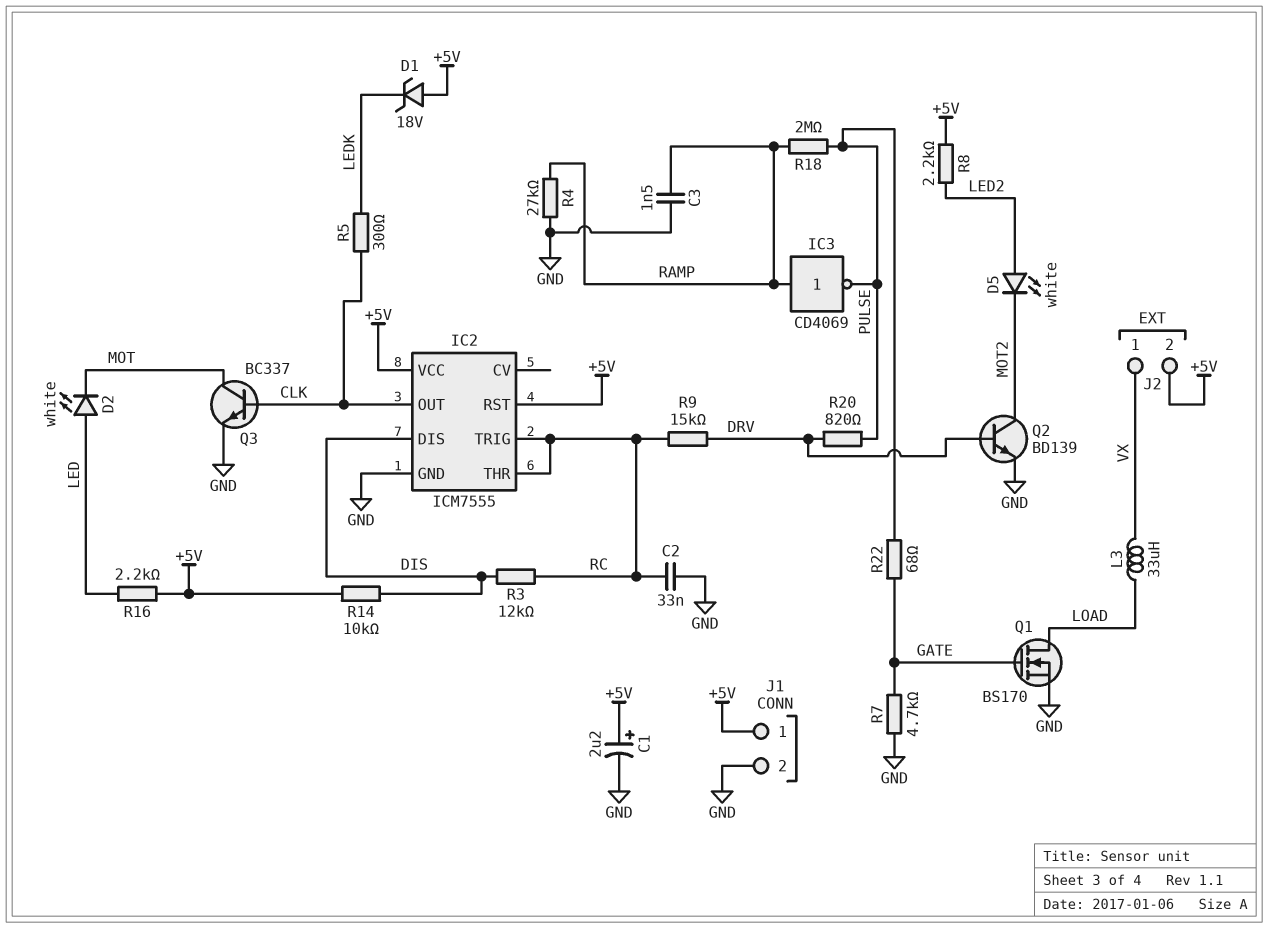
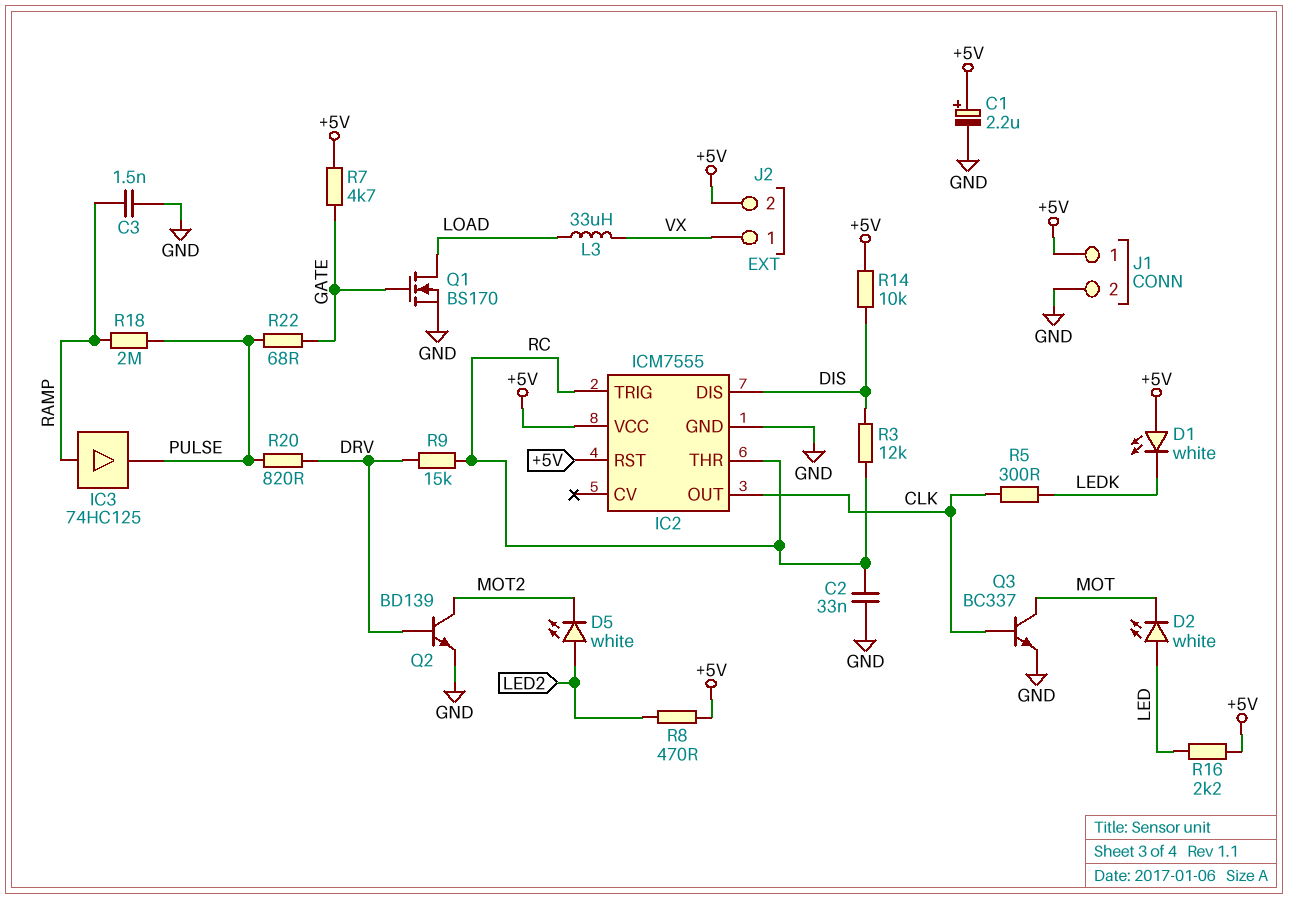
D1: zener 18V (A +5V, K LEDK) -> LED white (A +5V, K LEDK)
IC3: NOT CD4069 (in RAMP, out PULSE) -> buffer 74HC125 (in RAMP, out PULSE)
R4: 27k (GND, RAMP) -> none
R7: 4.7k (GATE, GND) -> 4.7k (+5V, GATE)
R8: 2.2k (+5V, LED2) -> 470 (+5V, LED2)

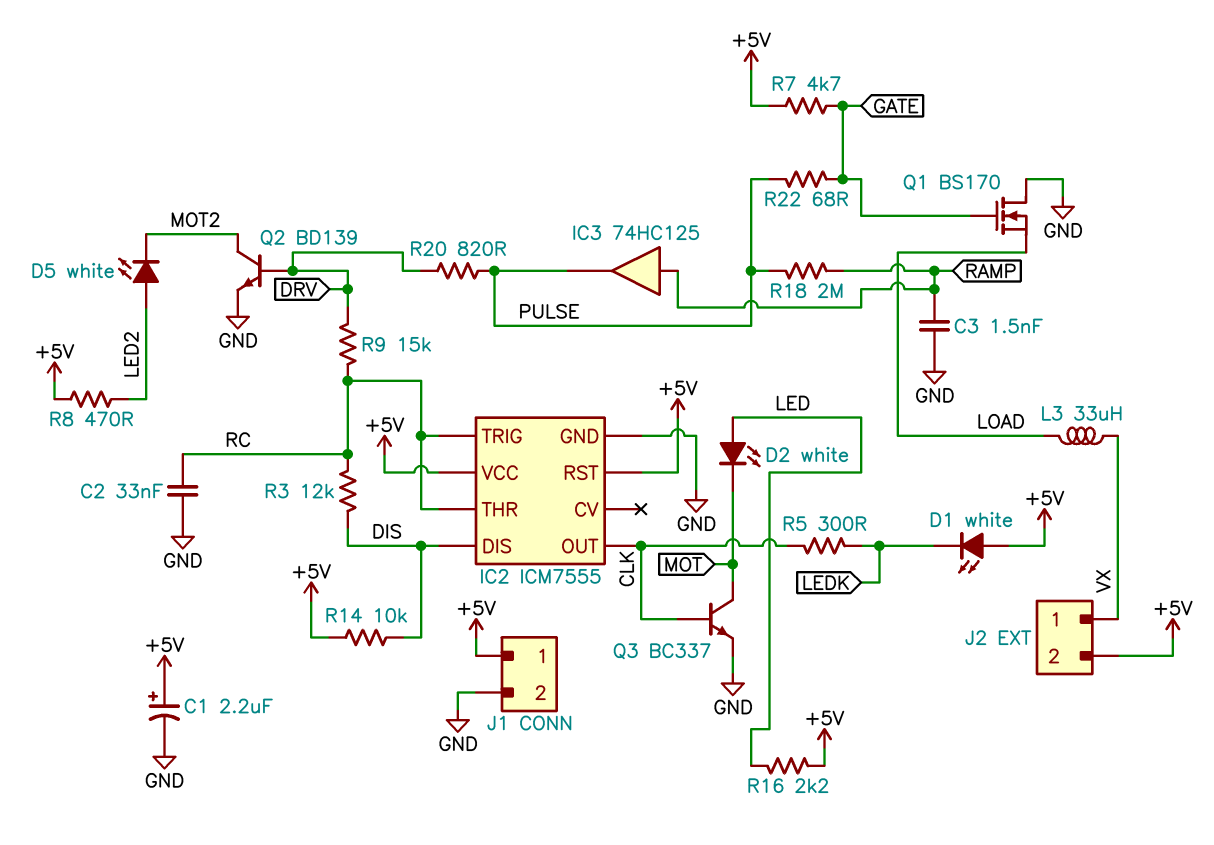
Q1: NMOS BS170 (G GATE, D LOAD, S GND) -> NMOS BS170 (G GATE, D GND, S LOAD)

